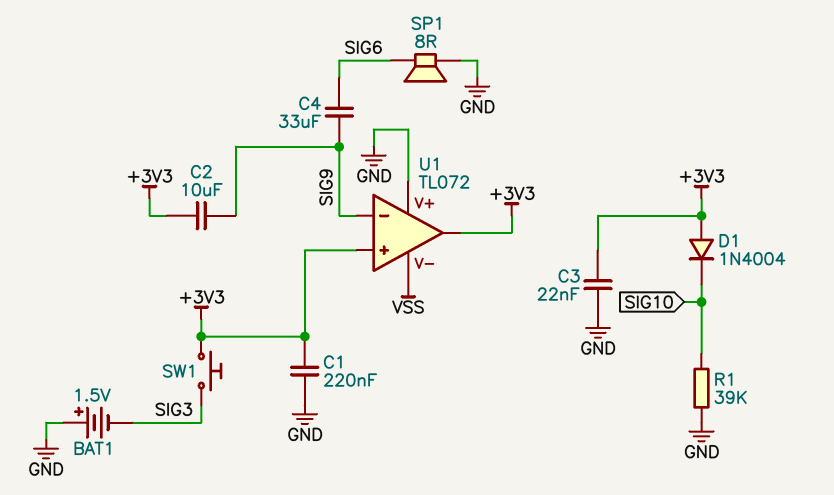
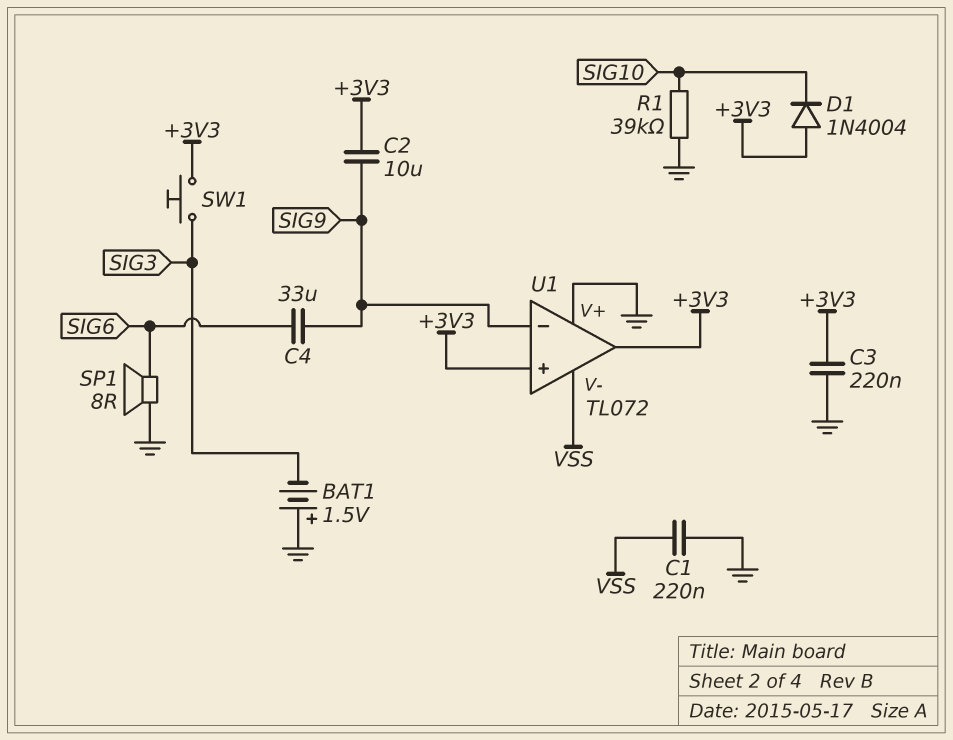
C1: 220nF (+3V3, GND) -> 220nF (GND, VSS)
C3: 22nF (+3V3, GND) -> 220nF (+3V3, GND)

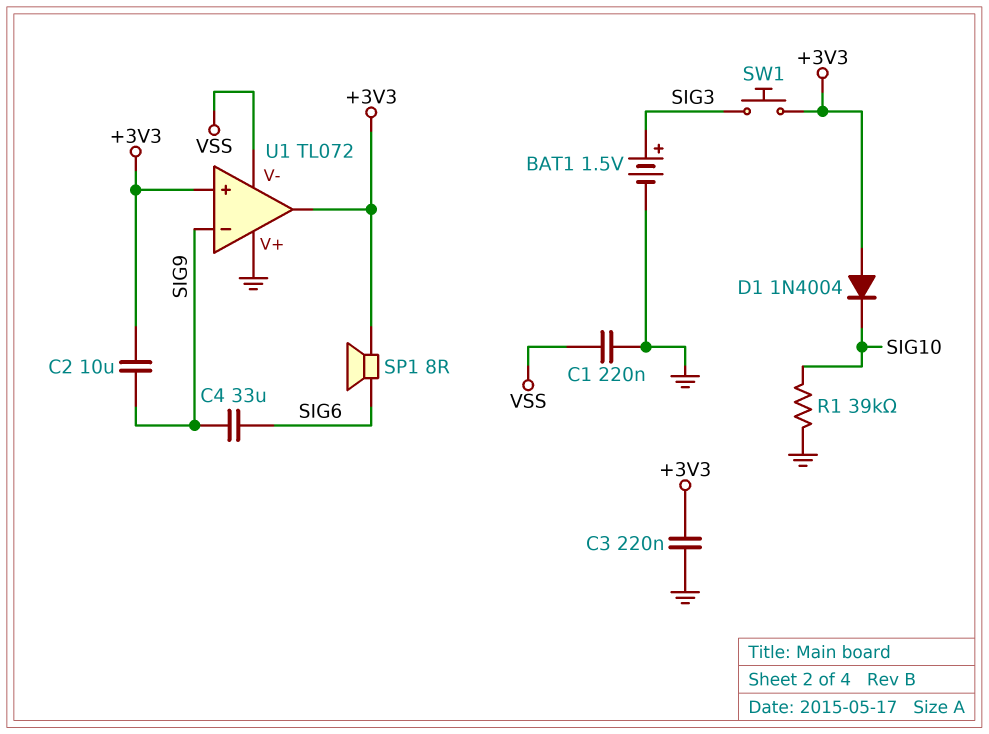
BAT1: 1.5V (plus GND, minus SIG3) -> 1.5V (plus SIG3, minus GND)
SP1: speaker 8R (GND, SIG6) -> speaker 8R (+3V3, SIG6)

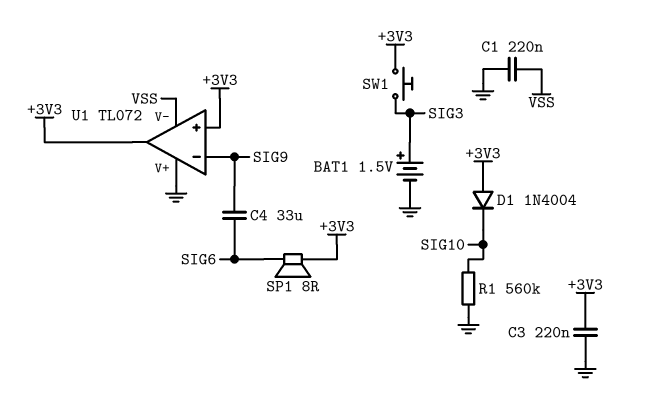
C2: 10uF (+3V3, SIG9) -> none
R1: 39k (GND, SIG10) -> 560k (GND, SIG10)

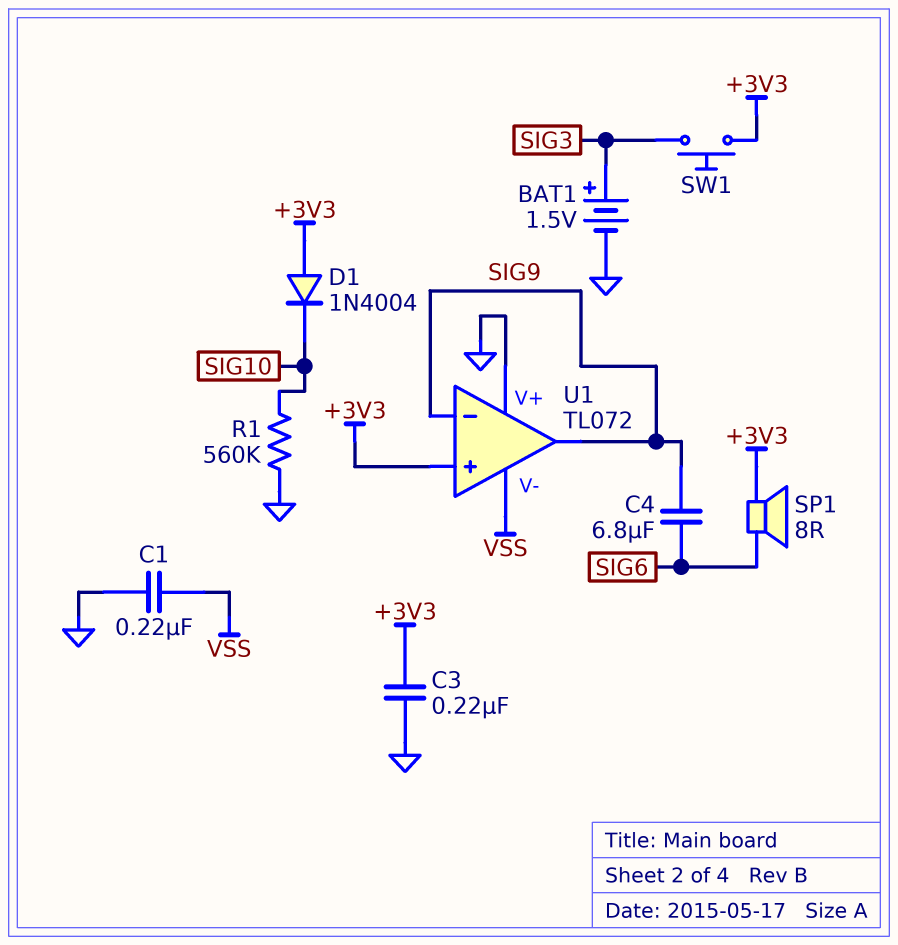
C4: 33uF (SIG6, SIG9) -> 6.8uF (SIG6, SIG9)
U1 pin out: +3V3 -> SIG9

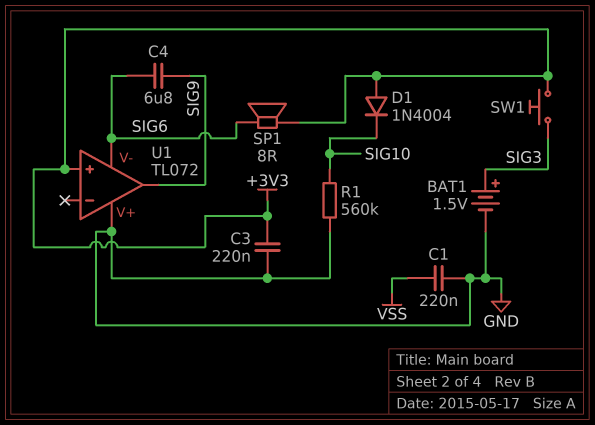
U1 pin V-: VSS -> SIG6
U1 pin in-: SIG9 -> none

